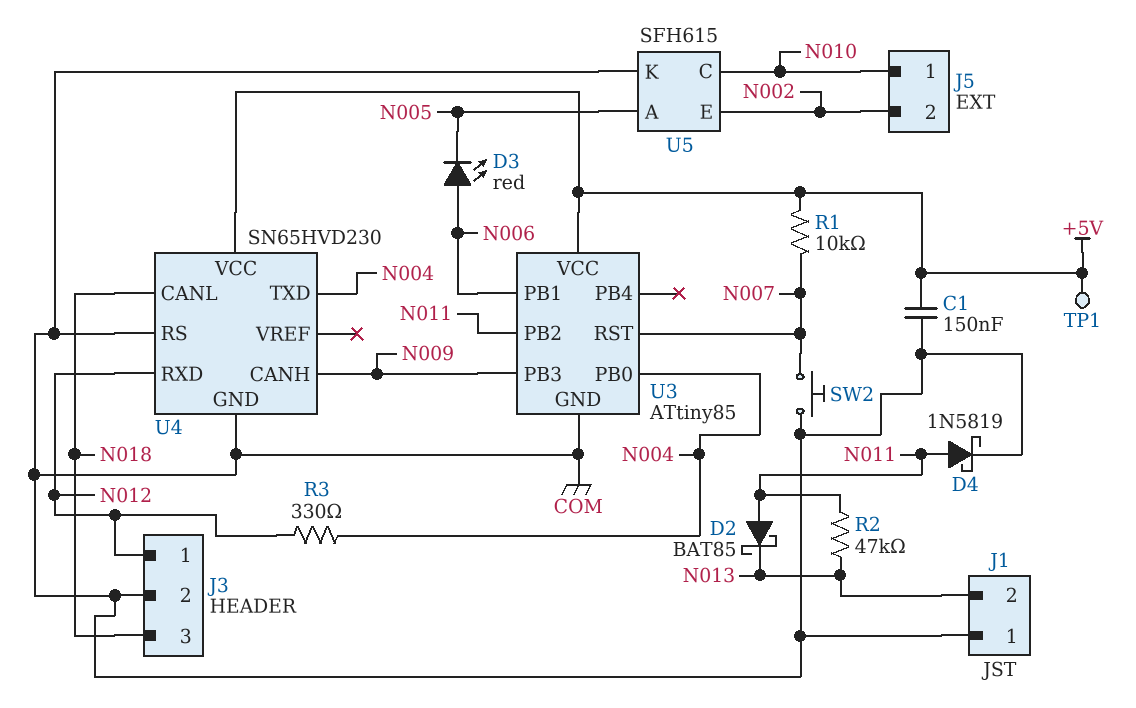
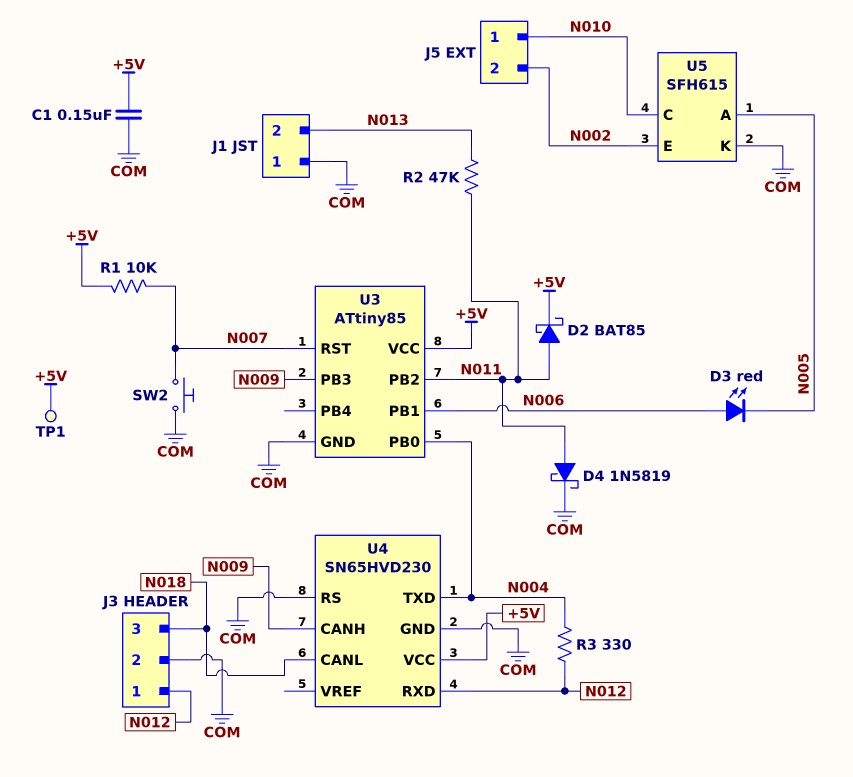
D2: schottky BAT85 (A N011, K N013) -> schottky BAT85 (A N011, K +5V)

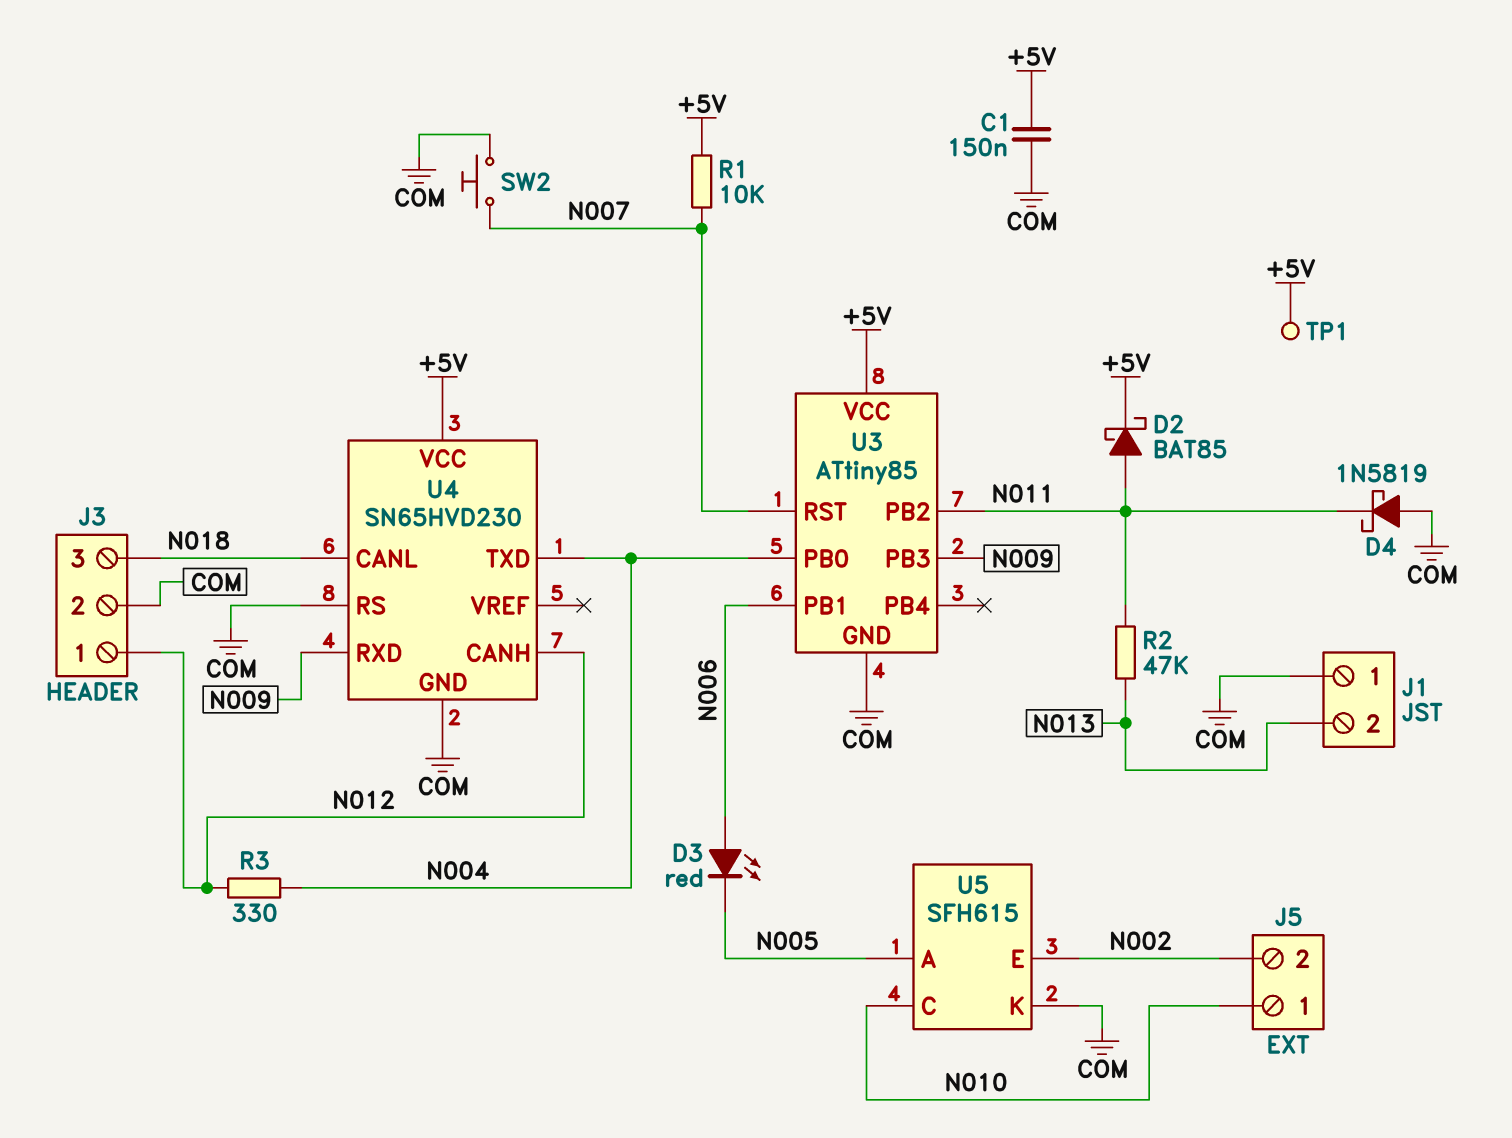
D4: schottky 1N5819 (A N011, K COM) -> schottky 1N5819 (A COM, K N011)
U4 pin CANH: N009 -> N012
U4 pin RXD: N012 -> N009

